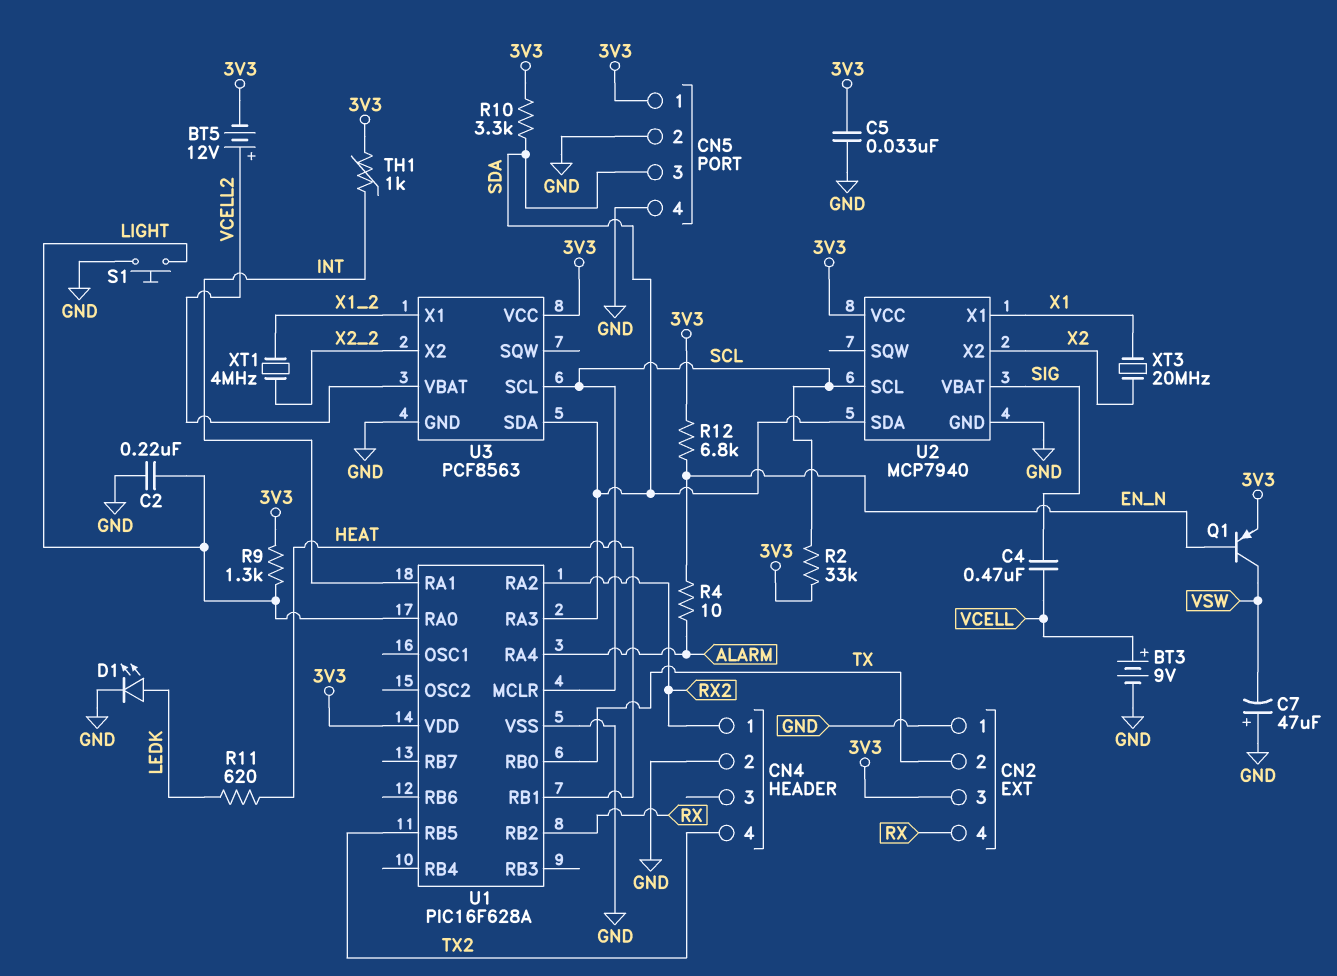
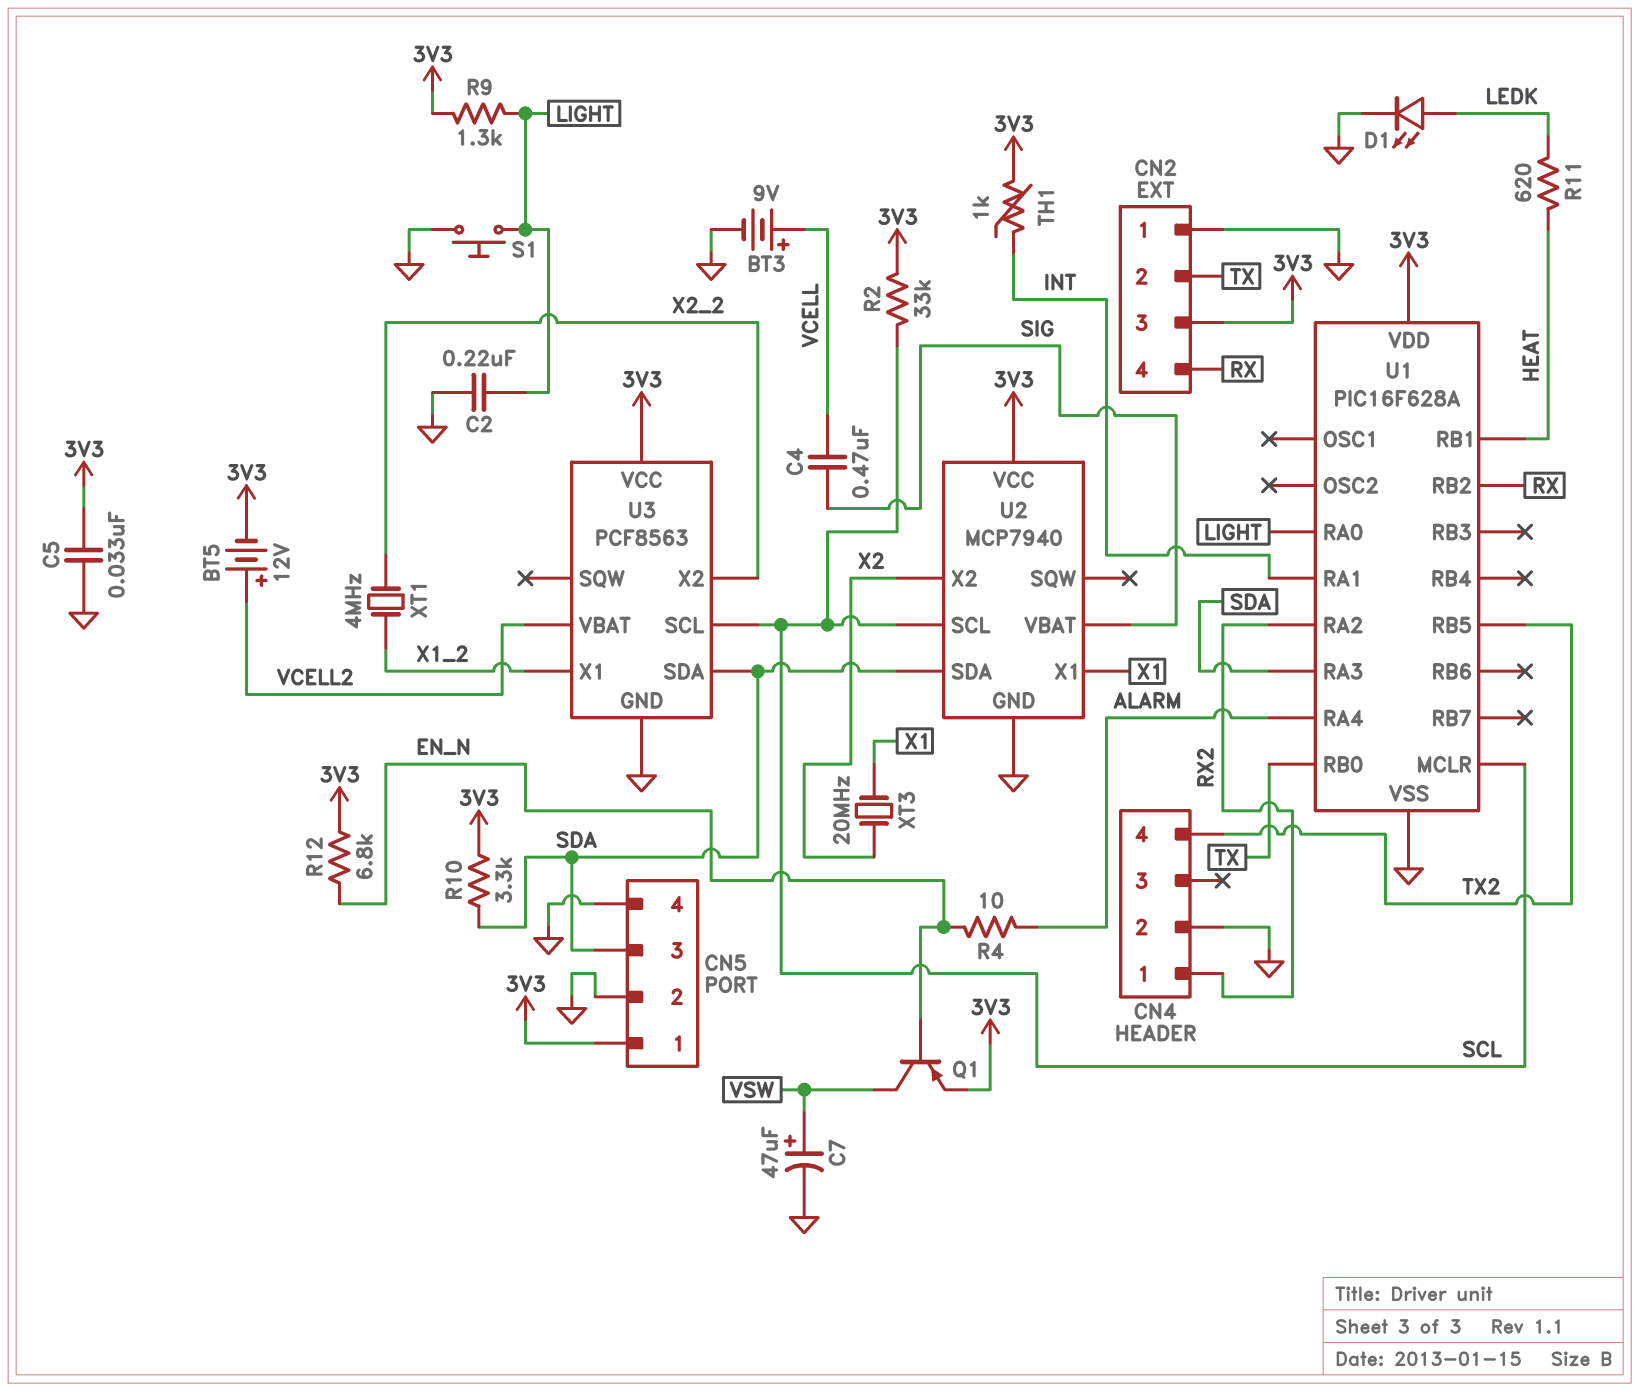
C7: 47uF (plus GND, minus VSW) -> 47uF (plus VSW, minus GND)

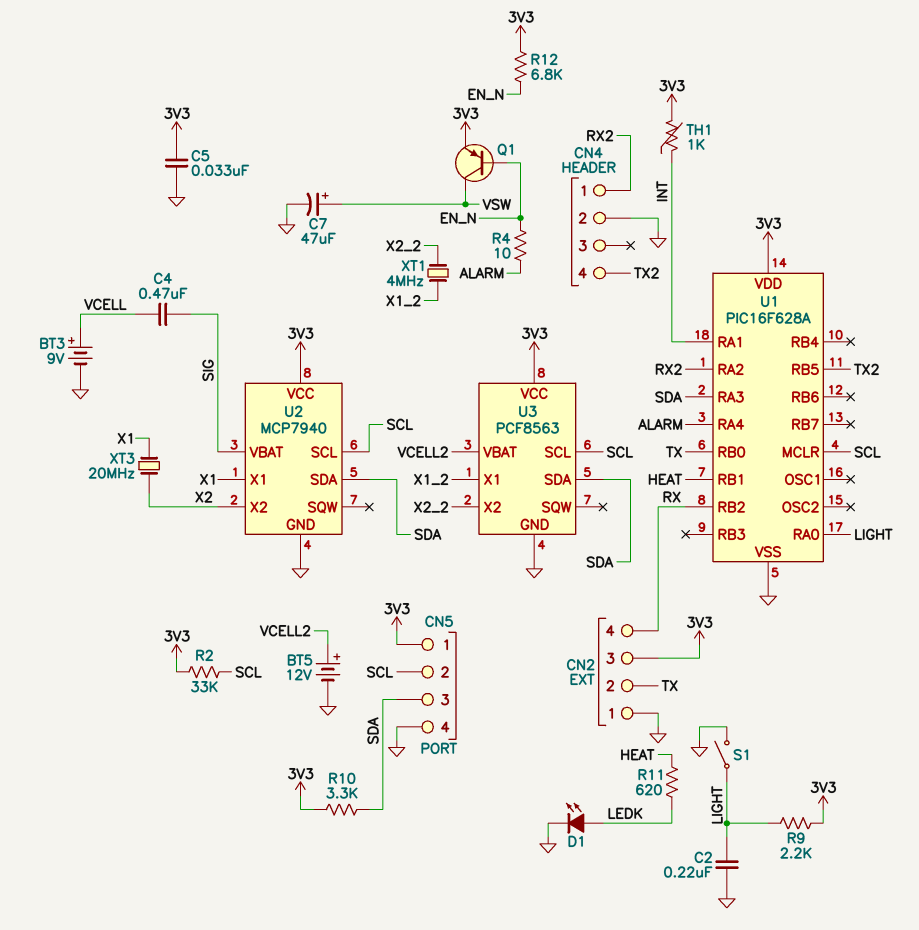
BT5: 12V (plus VCELL2, minus 3V3) -> 12V (plus VCELL2, minus GND)
CN5 pin 2: GND -> SCL
R9: 1.3k (3V3, LIGHT) -> 2.2k (3V3, LIGHT)
S1: button (GND, LIGHT) -> switch (GND, LIGHT)

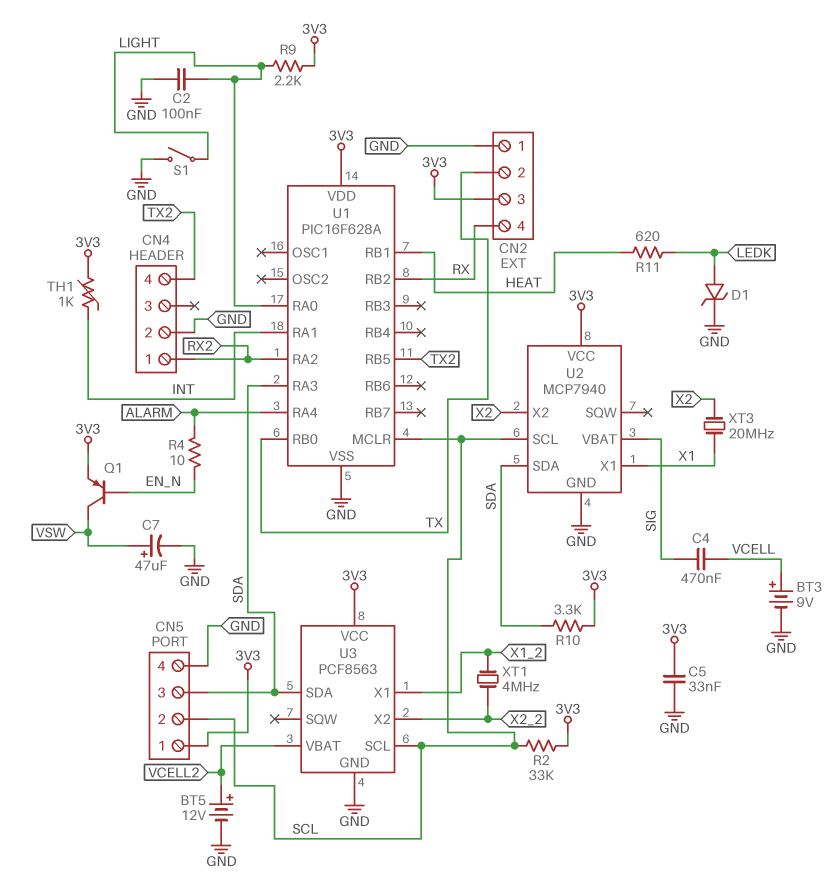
C2: 220nF (GND, LIGHT) -> 100nF (GND, LIGHT)
D1: LED (A LEDK, K GND) -> zener (A LEDK, K GND)
R12: 6.8k (3V3, EN_N) -> none

